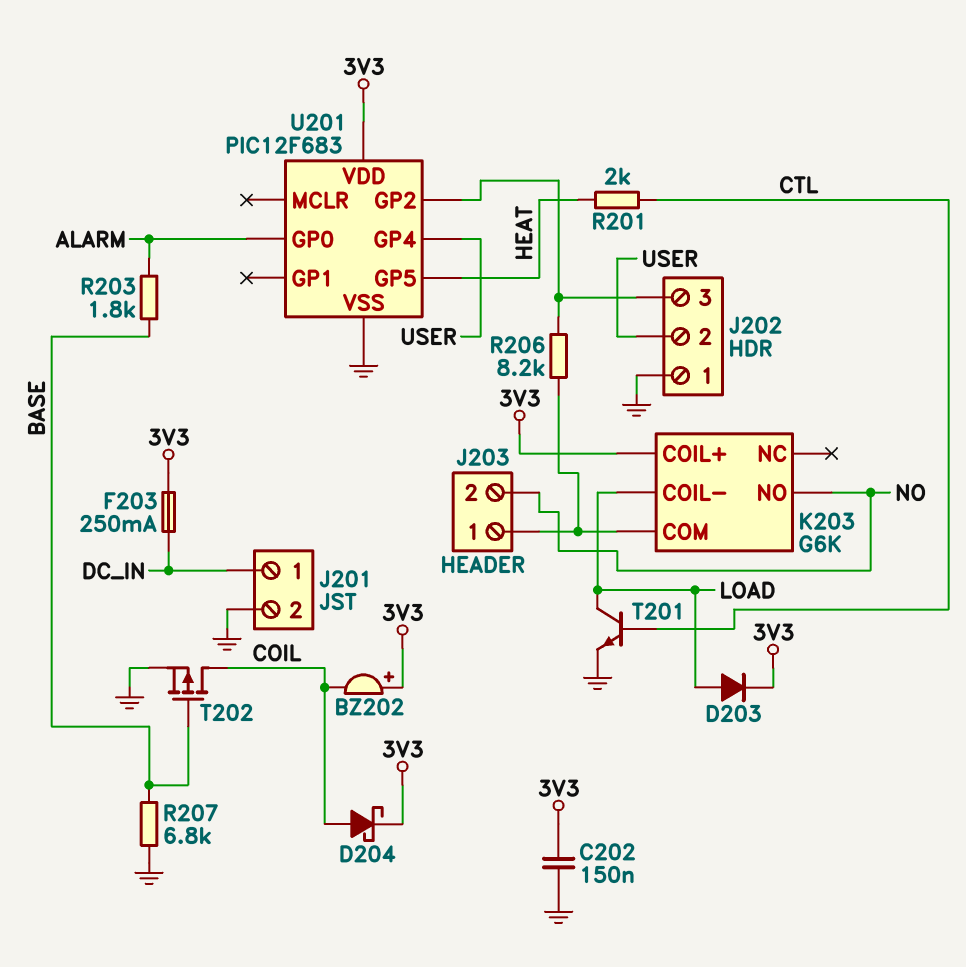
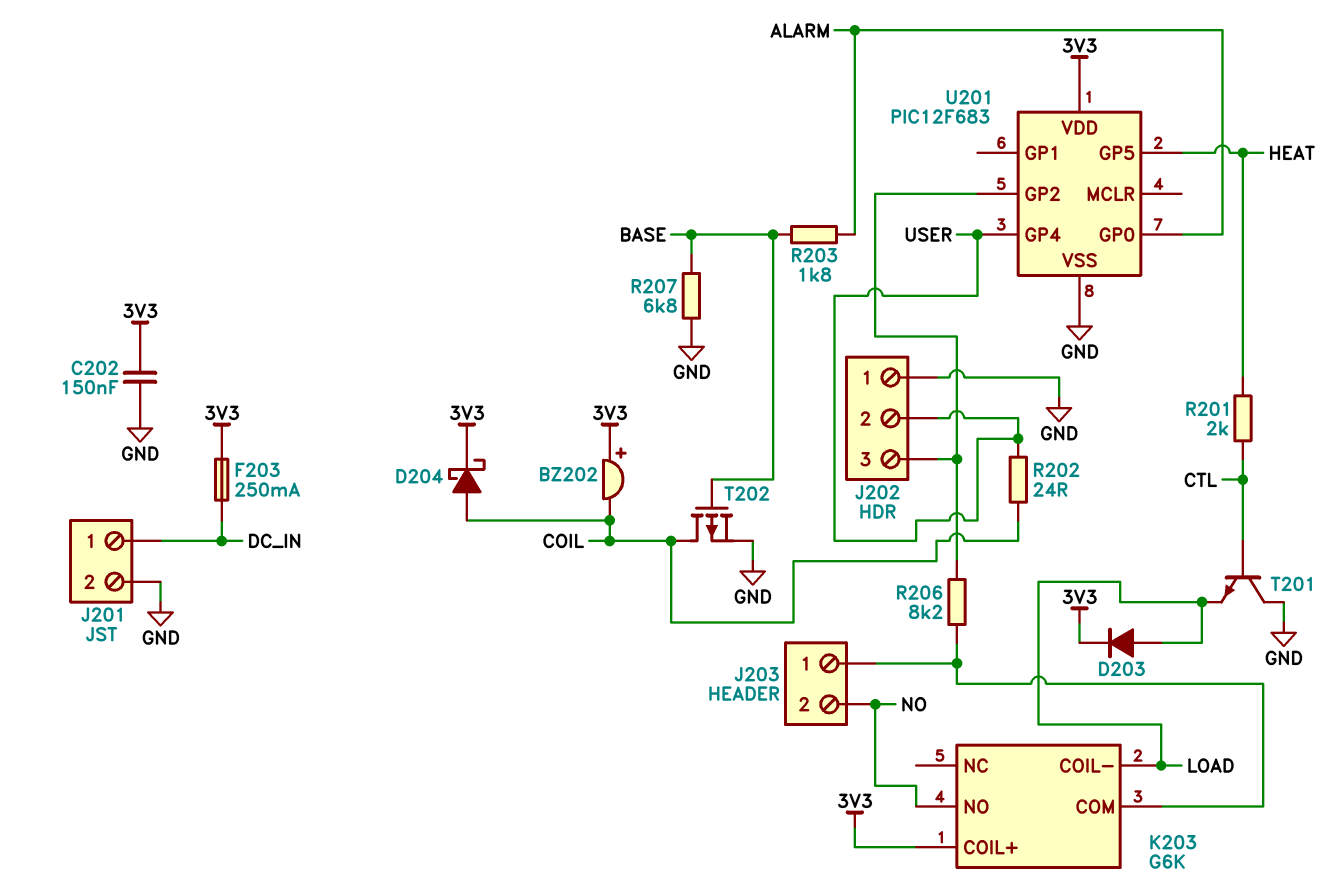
R202: none -> 24 (COIL, USER)
T201: NPN (B CTL, C LOAD, E GND) -> NPN (B CTL, C GND, E LOAD)

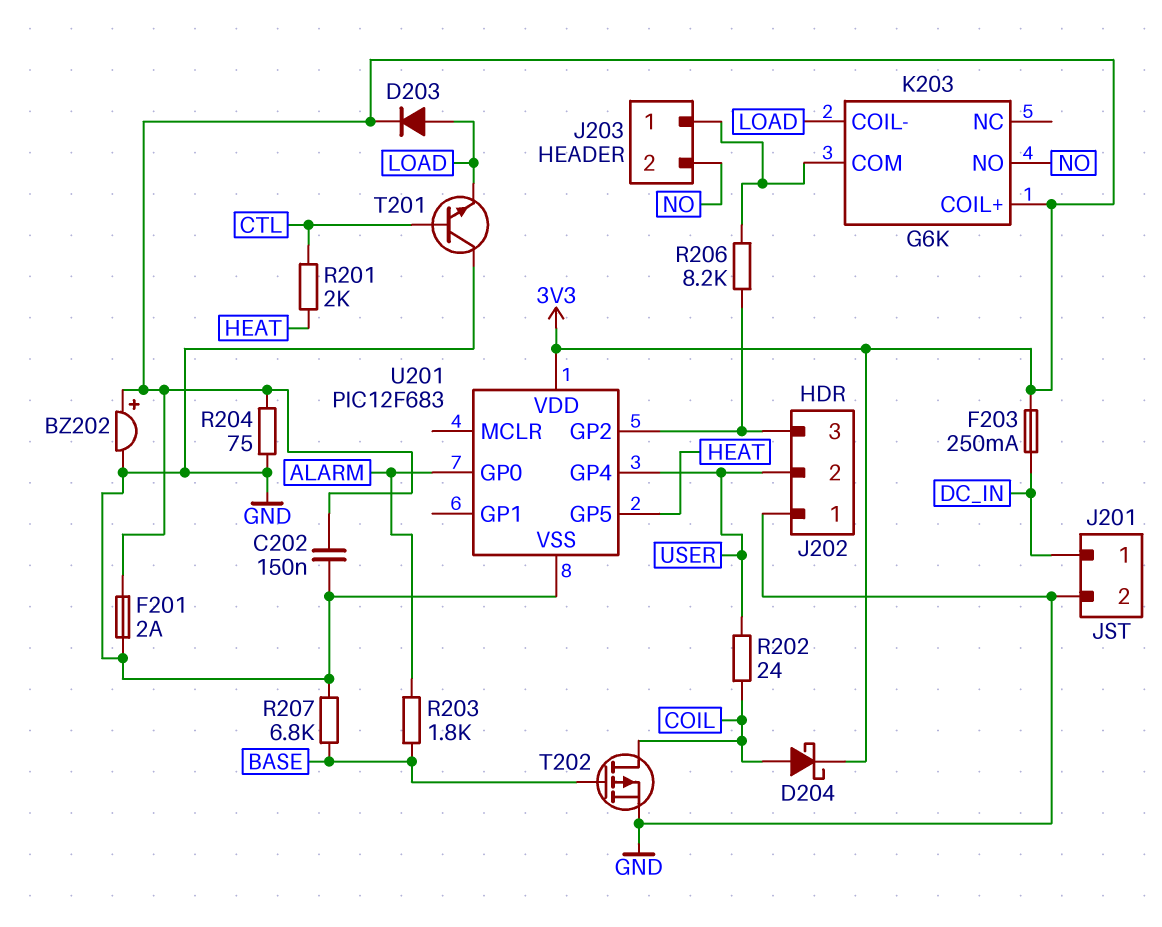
BZ202: buzzer (plus 3V3, minus COIL) -> buzzer (plus 3V3, minus GND)
F201: none -> 2A (3V3, GND)
R204: none -> 75 (3V3, GND)

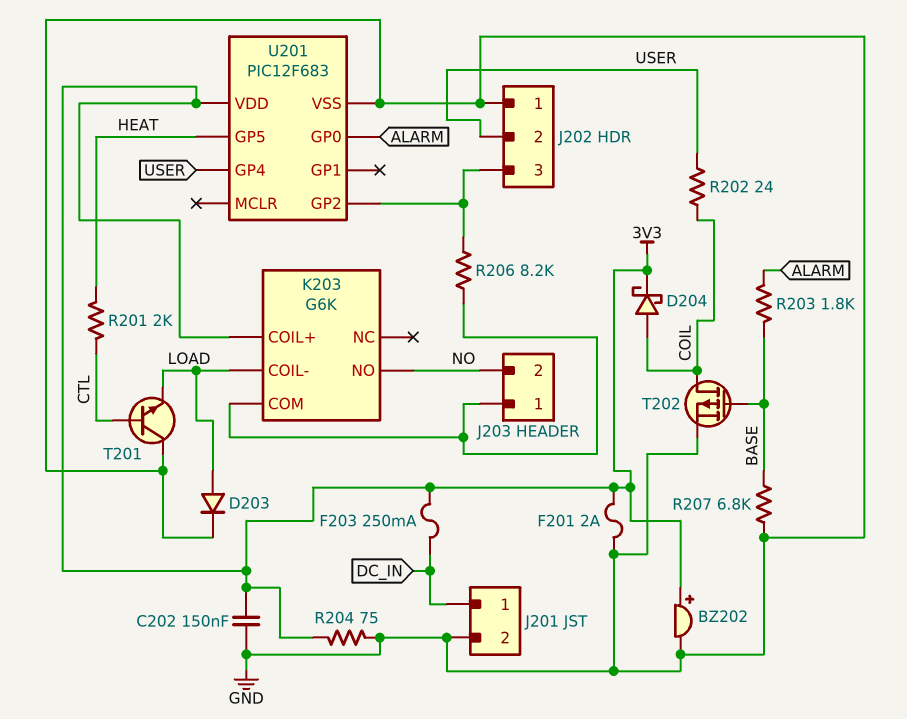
D203: diode (A LOAD, K 3V3) -> diode (A LOAD, K GND)

